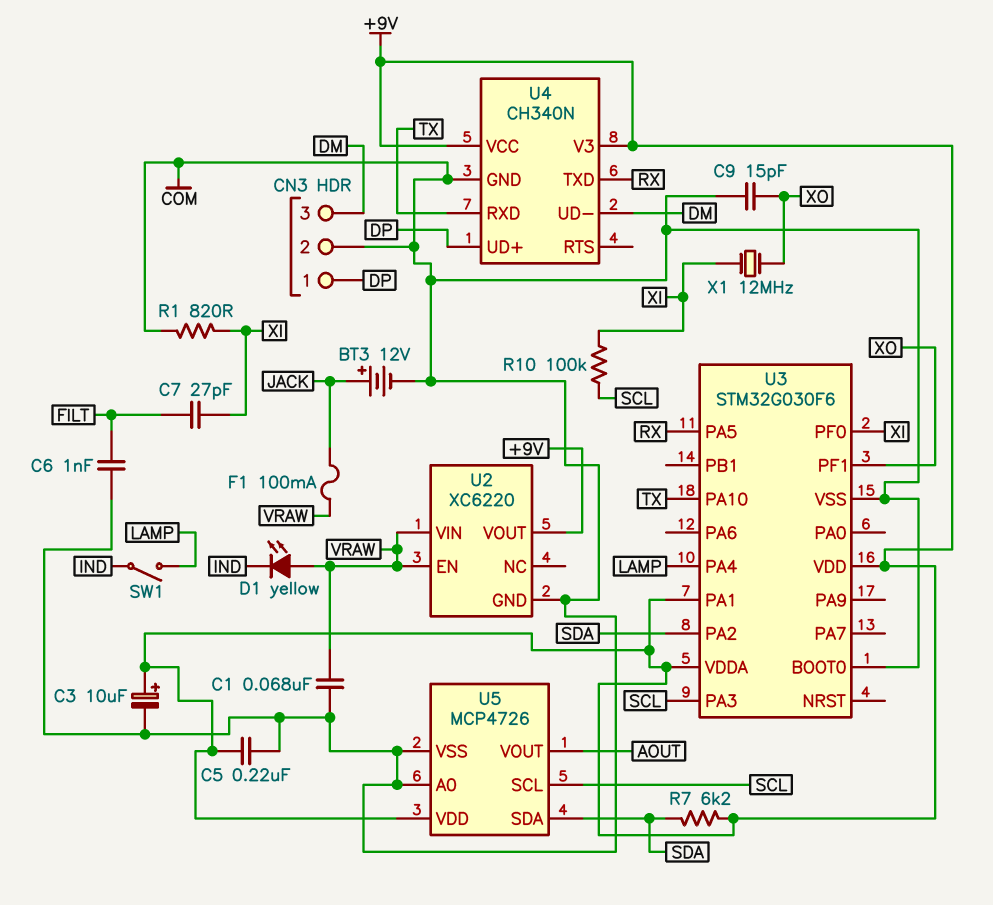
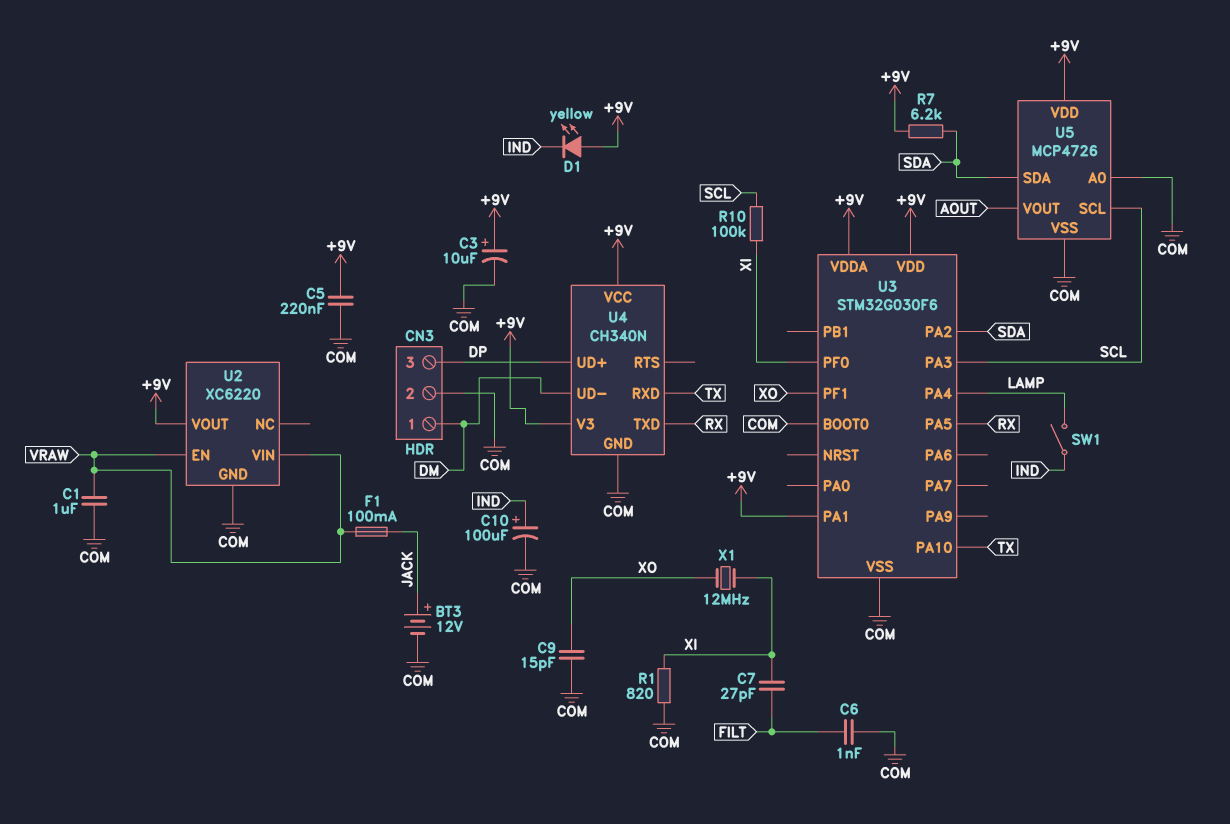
C1: 68nF (COM, VRAW) -> 1uF (COM, VRAW)
C10: none -> 100uF (plus IND, minus COM)
CN3 pin 1: DP -> DM
CN3 pin 3: DM -> DP
D1: LED yellow (A VRAW, K IND) -> LED yellow (A +9V, K IND)

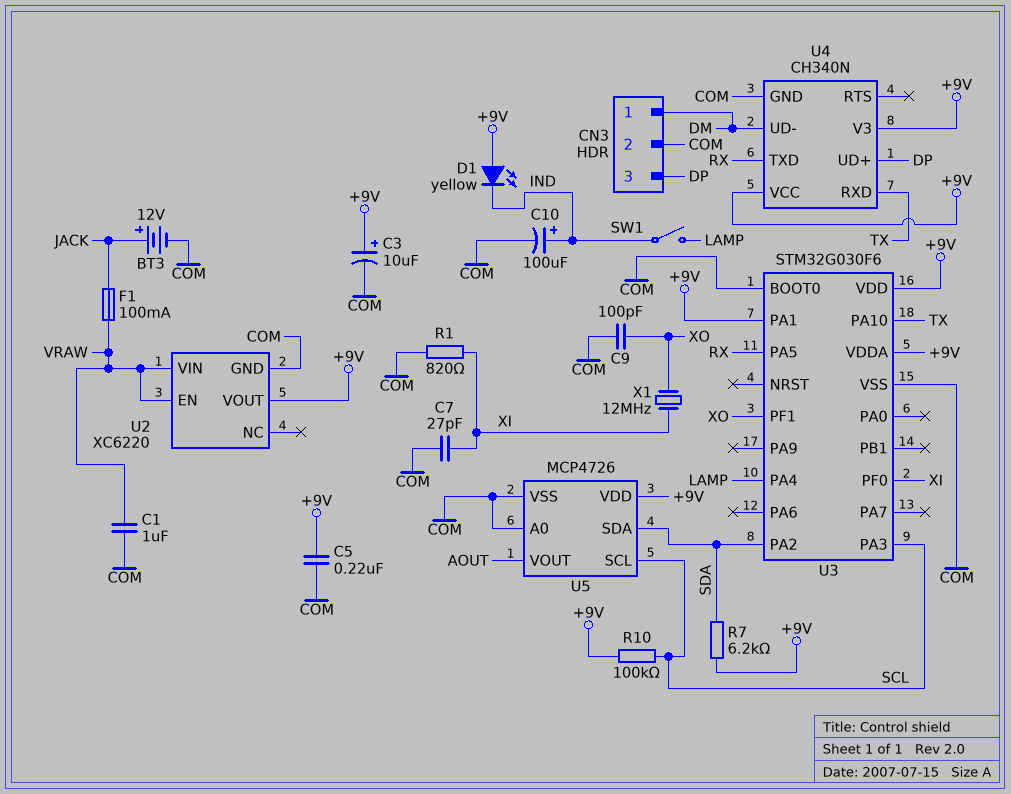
C6: 1nF (COM, FILT) -> none
C7: 27pF (FILT, XI) -> 27pF (COM, XI)
C9: 15pF (COM, XO) -> 100pF (COM, XO)
R10: 100k (SCL, XI) -> 100k (+9V, SCL)

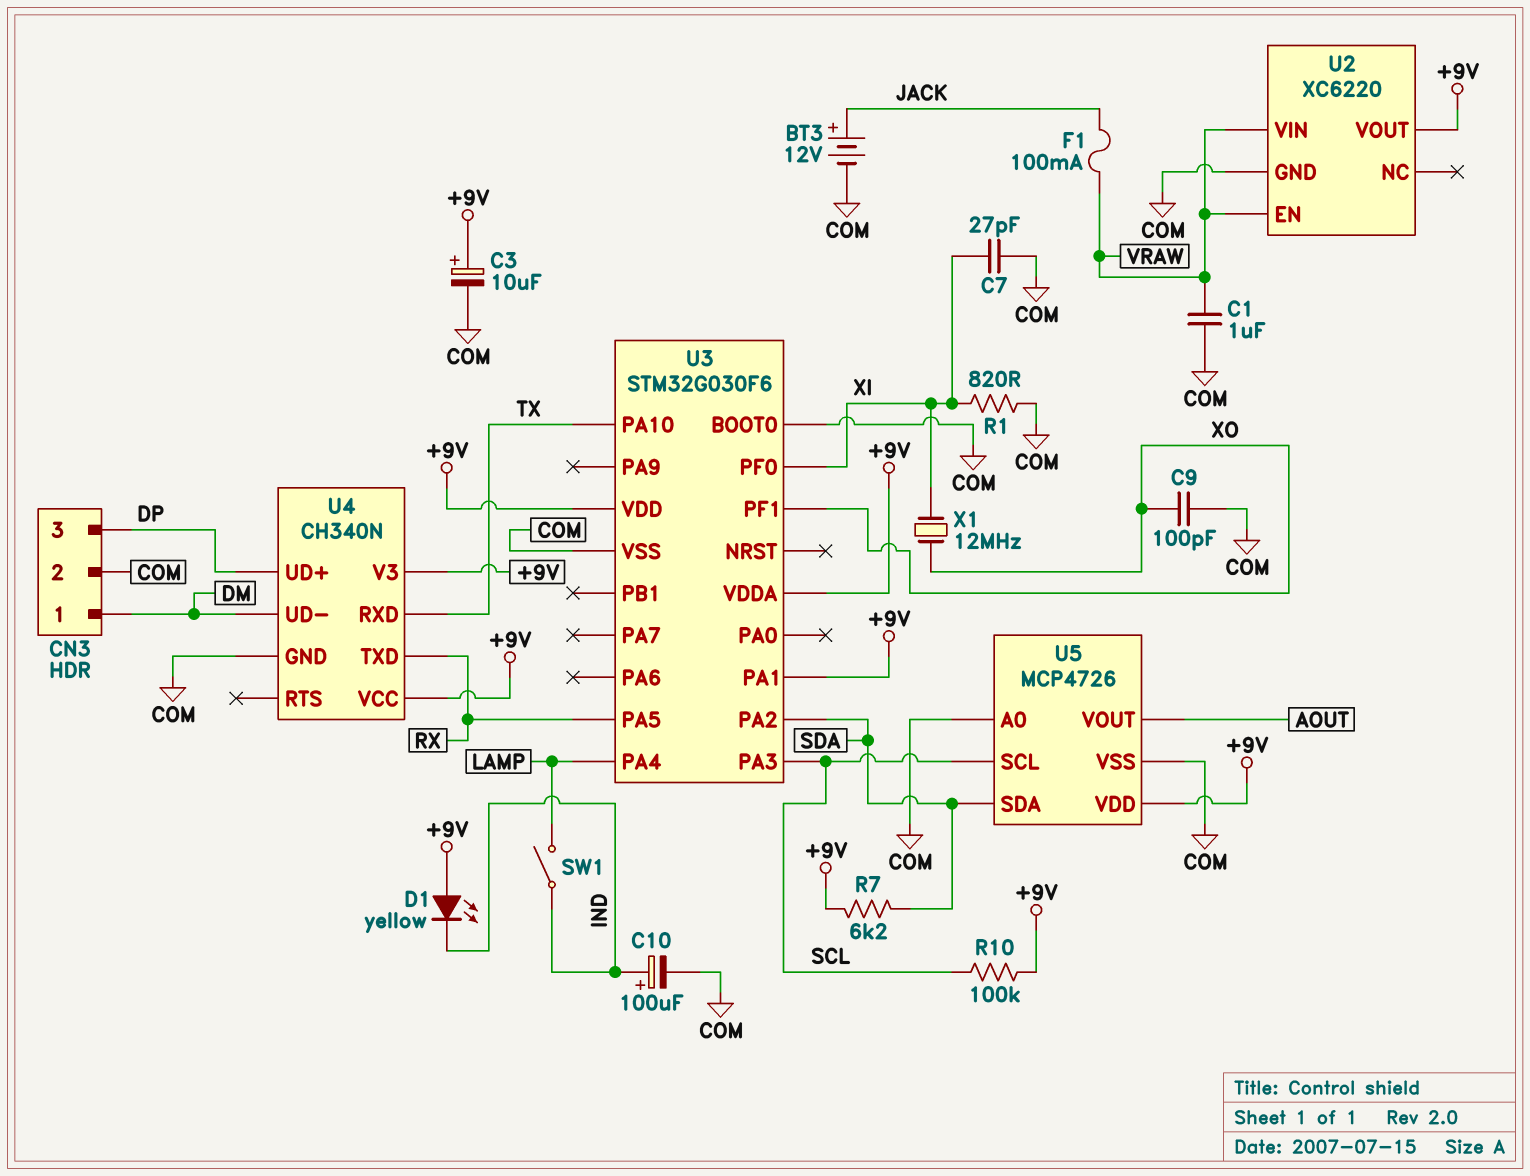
C5: 220nF (+9V, COM) -> none

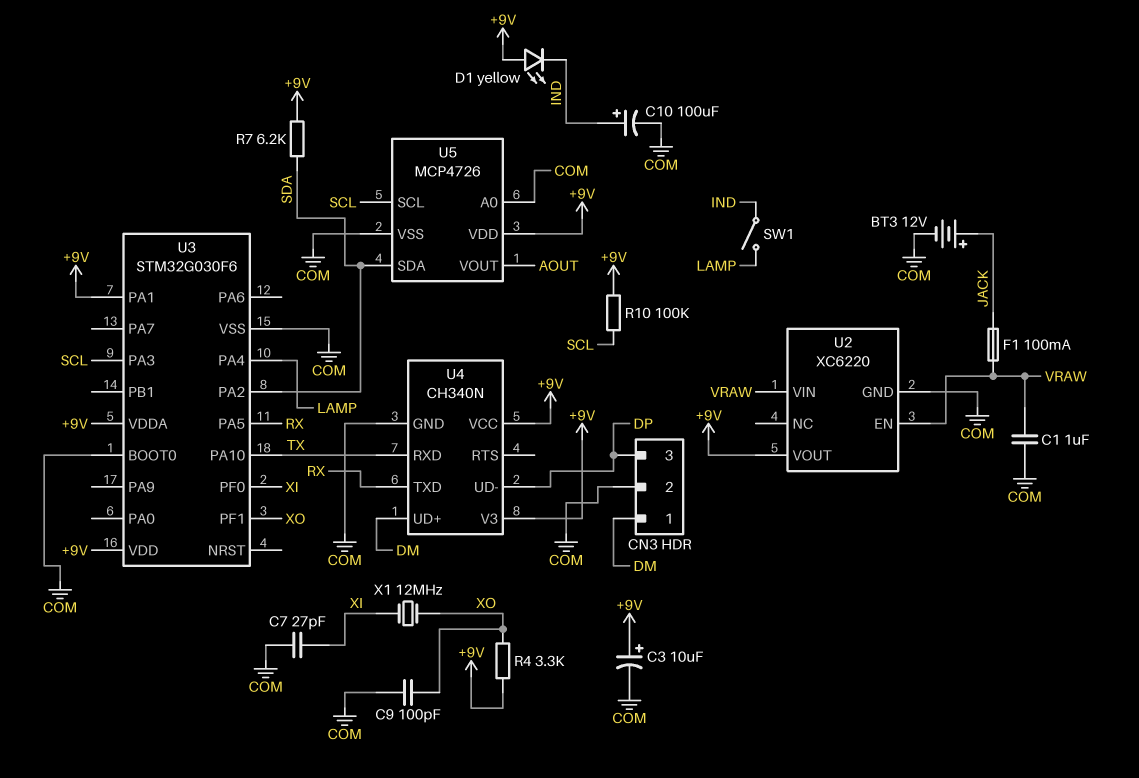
R1: 820 (COM, XI) -> none
R4: none -> 3.3k (+9V, XO)
U4 pin UD+: DP -> DM
U4 pin UD-: DM -> DP

